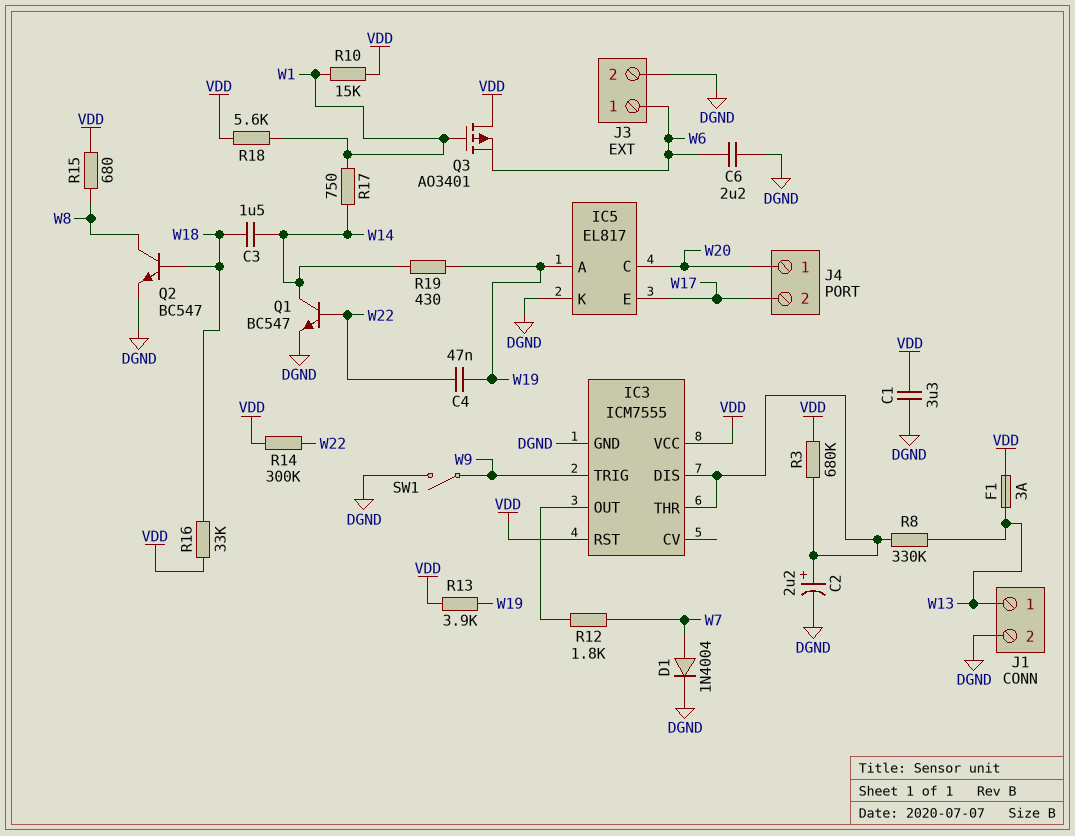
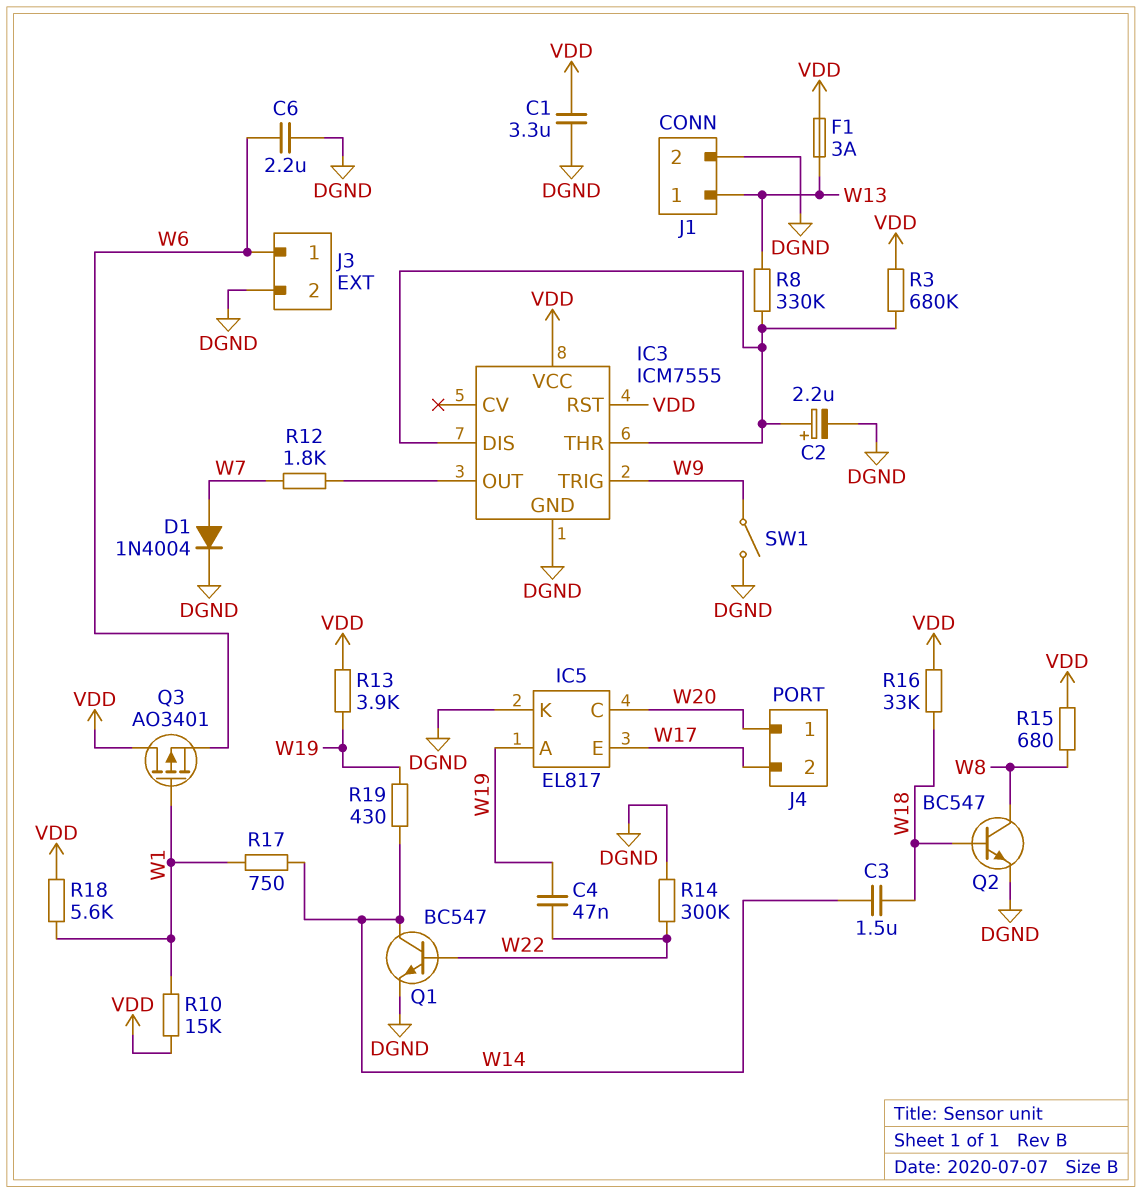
R14: 300k (VDD, W22) -> 300k (DGND, W22)

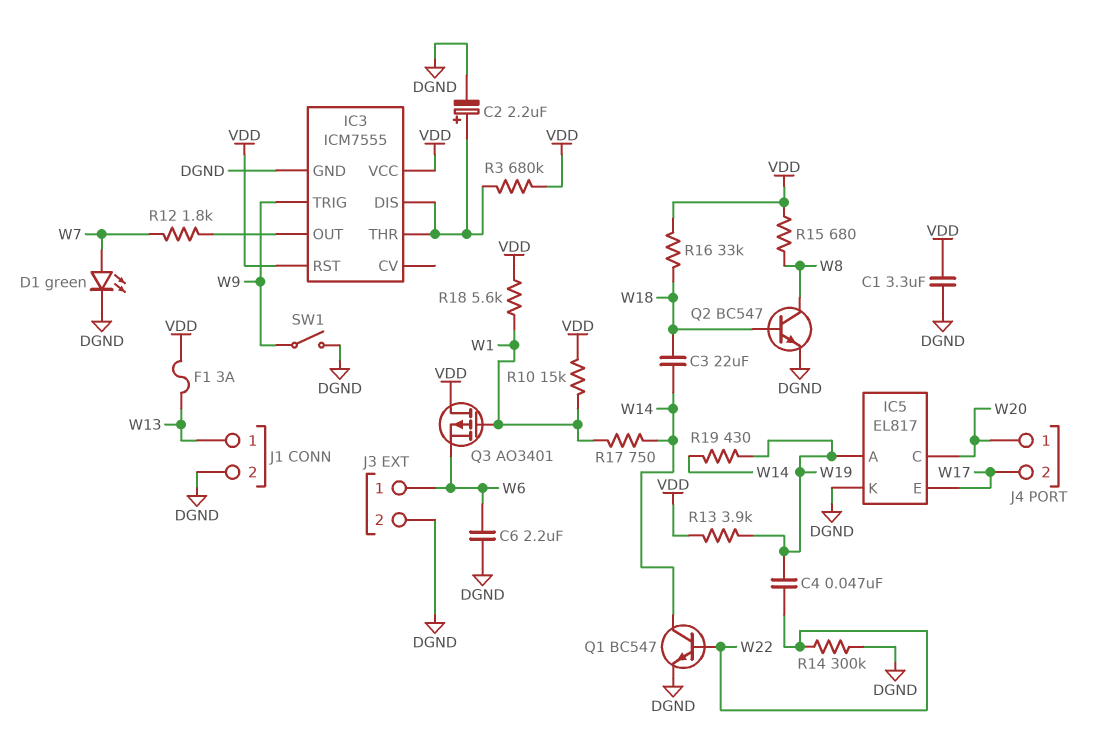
C3: 1.5uF (W14, W18) -> 22uF (W14, W18)
D1: diode 1N4004 (A W7, K DGND) -> LED green (A W7, K DGND)
R8: 330k (IC3/DIS, W13) -> none

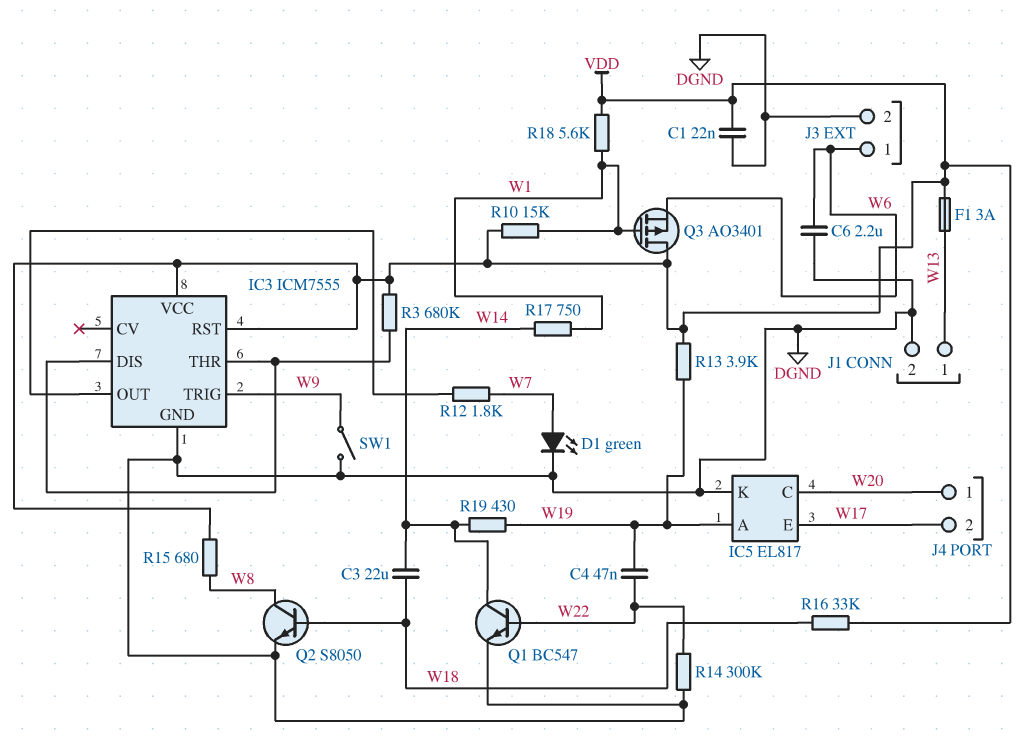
C1: 3.3uF (DGND, VDD) -> 22nF (DGND, VDD)
C2: 2.2uF (plus IC3/DIS, minus DGND) -> none
Q2: NPN BC547 (B W18, C W8, E DGND) -> NPN S8050 (B W18, C W8, E DGND)

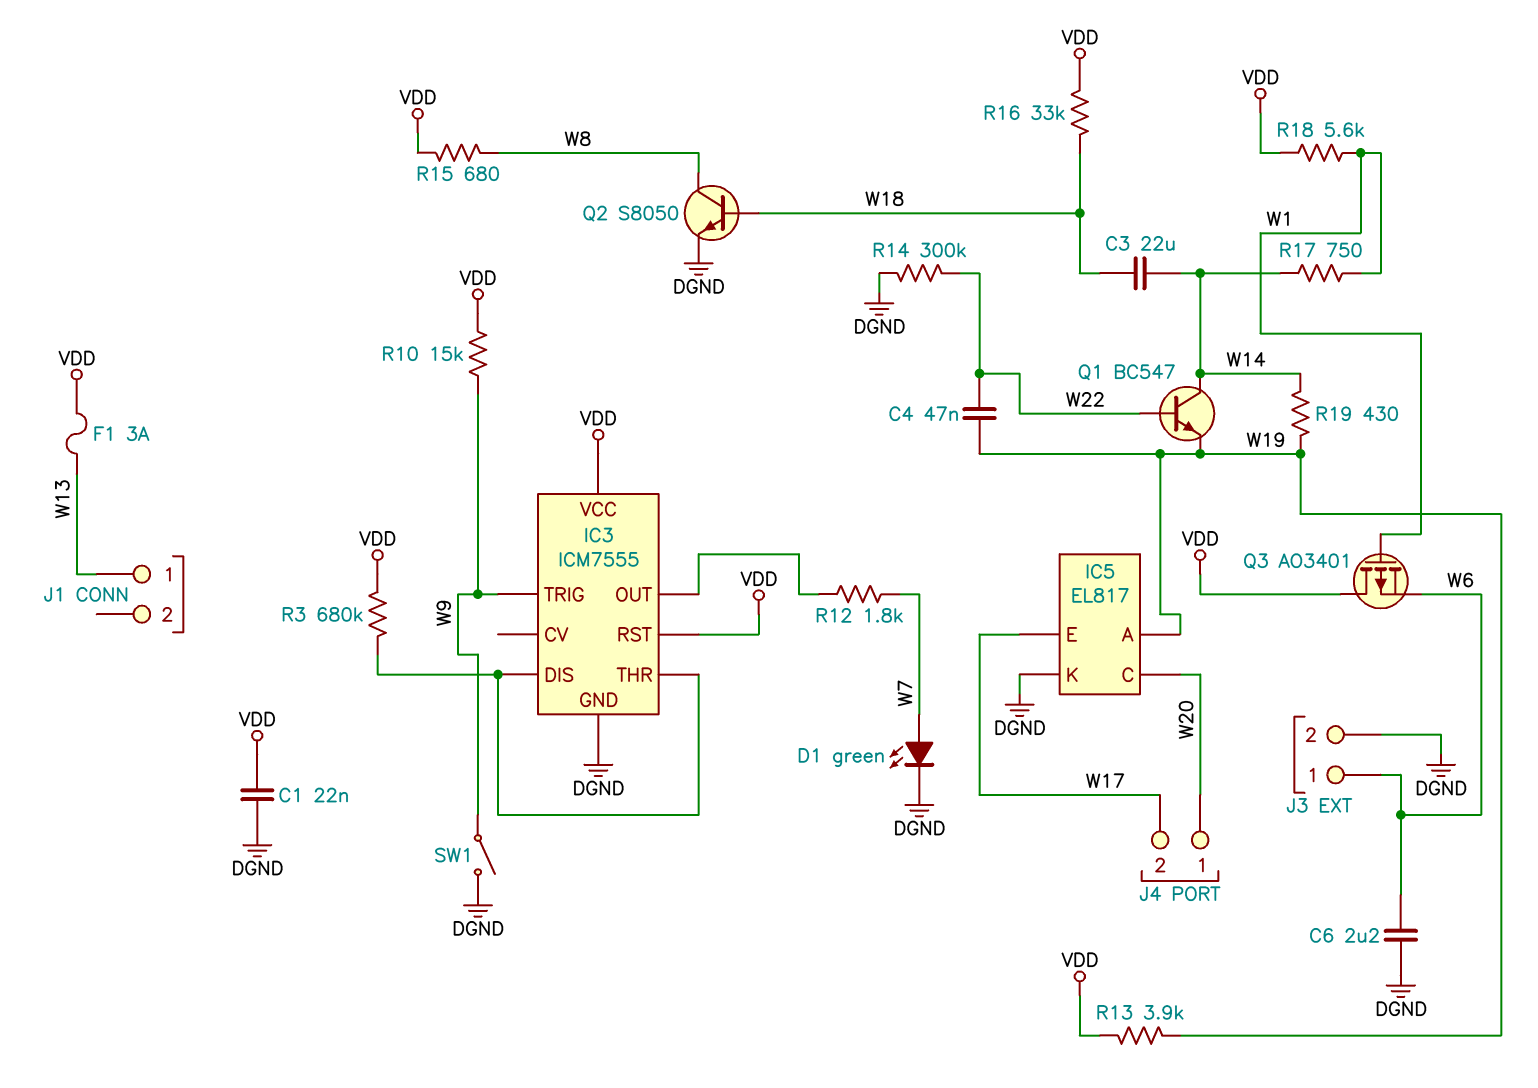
J1 pin 2: DGND -> none
Q1: NPN BC547 (B W22, C W14, E DGND) -> NPN BC547 (B W22, C W14, E W19)
R10: 15k (VDD, W1) -> 15k (VDD, W9)

